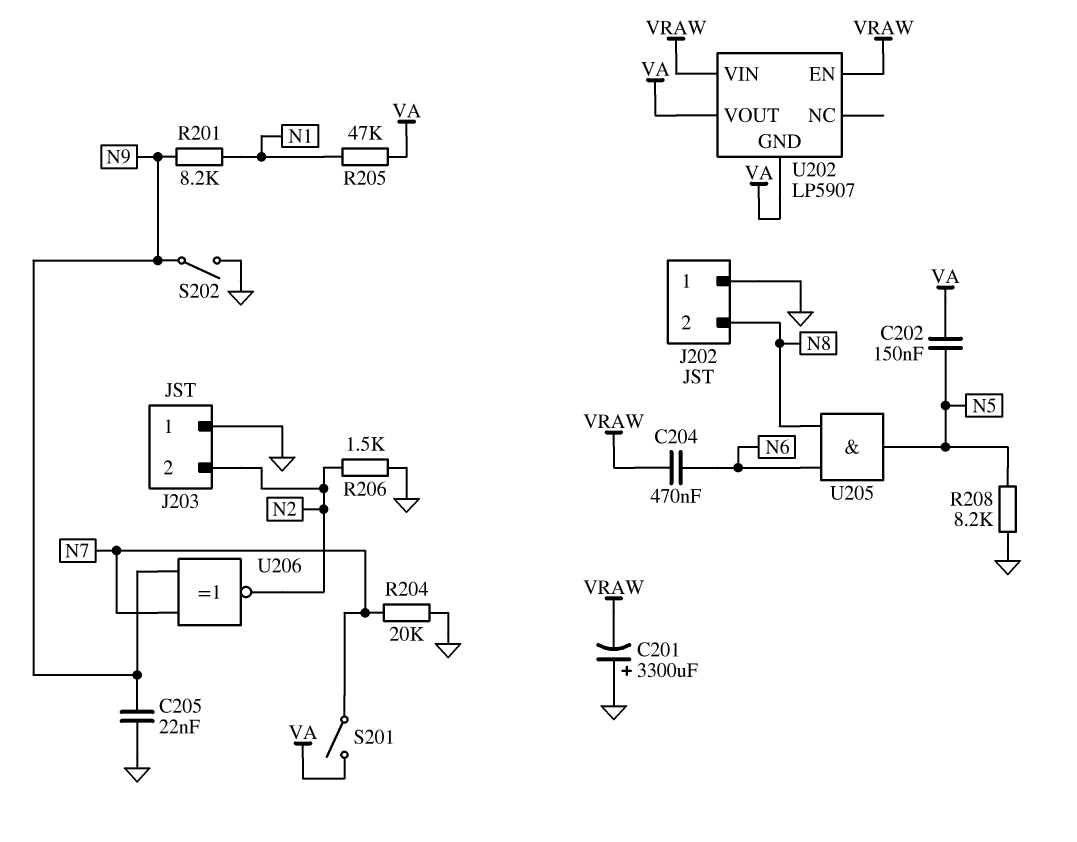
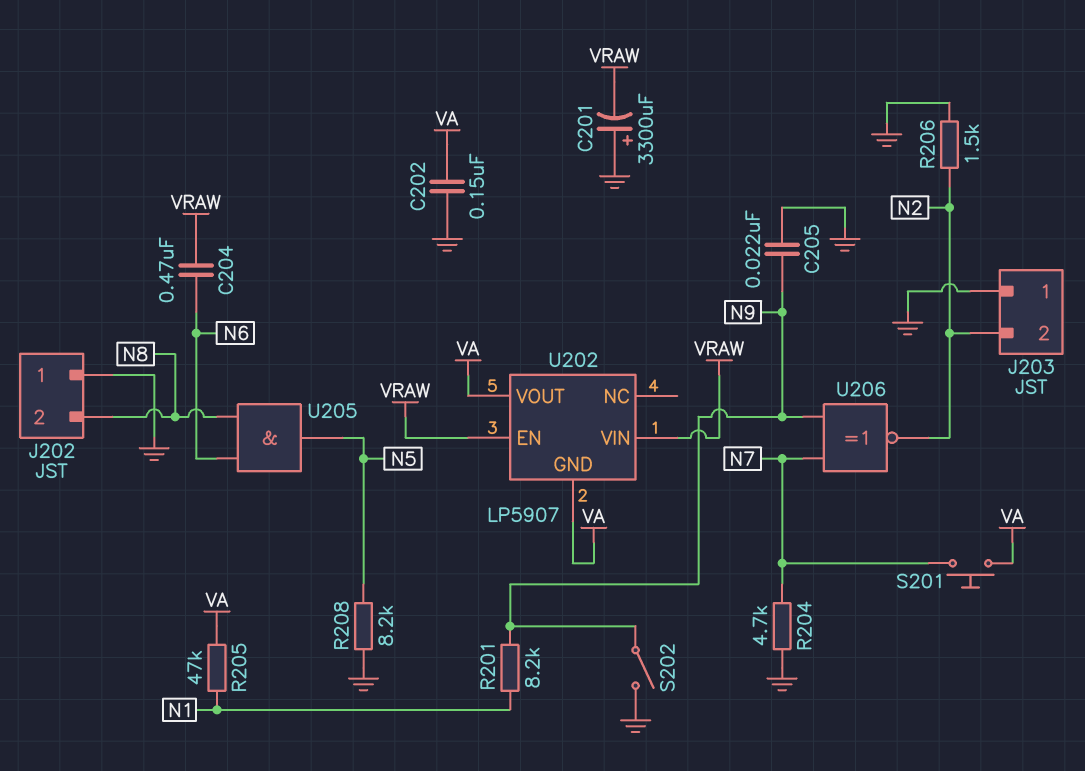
C202: 150nF (N5, VA) -> 150nF (GND, VA)
R204: 20k (GND, N7) -> 4.7k (GND, N7)
S201: switch (N7, VA) -> button (N7, VA)

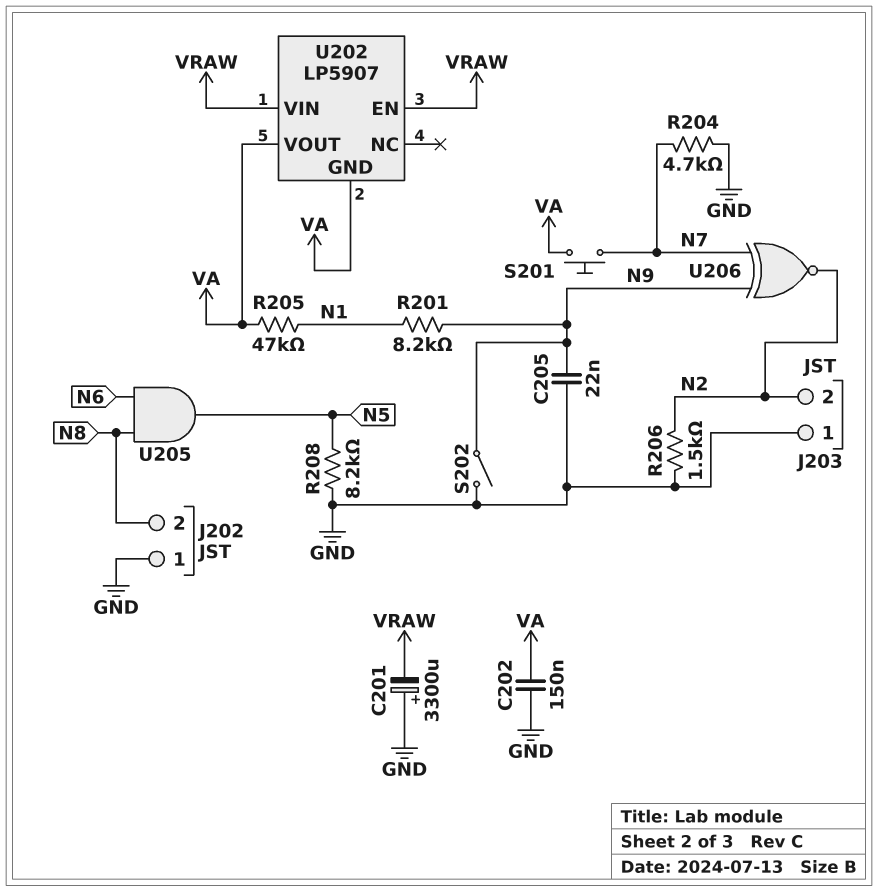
C204: 470nF (N6, VRAW) -> none

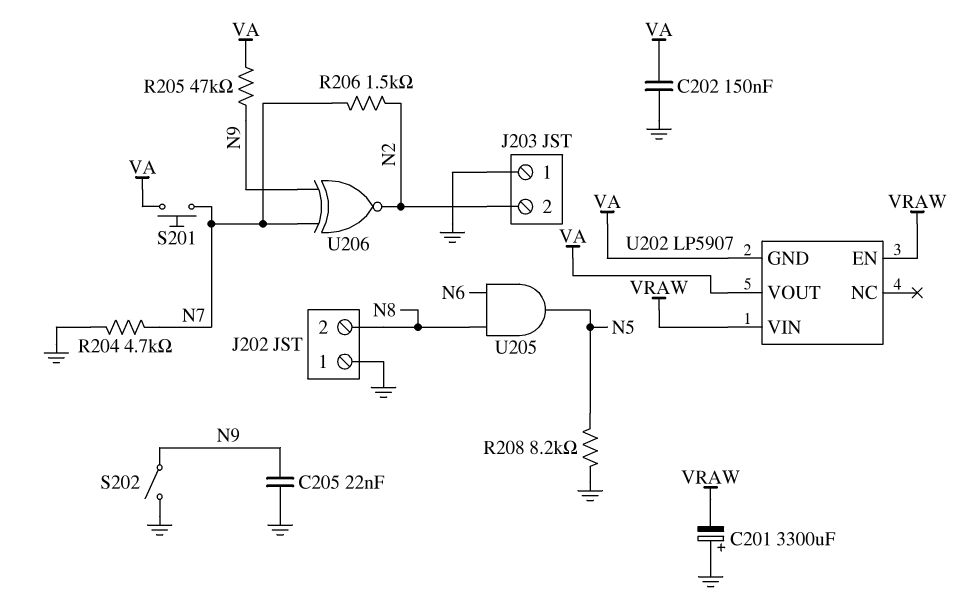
R201: 8.2k (N1, N9) -> none
R205: 47k (N1, VA) -> 47k (N9, VA)
R206: 1.5k (GND, N2) -> 1.5k (N2, N7)

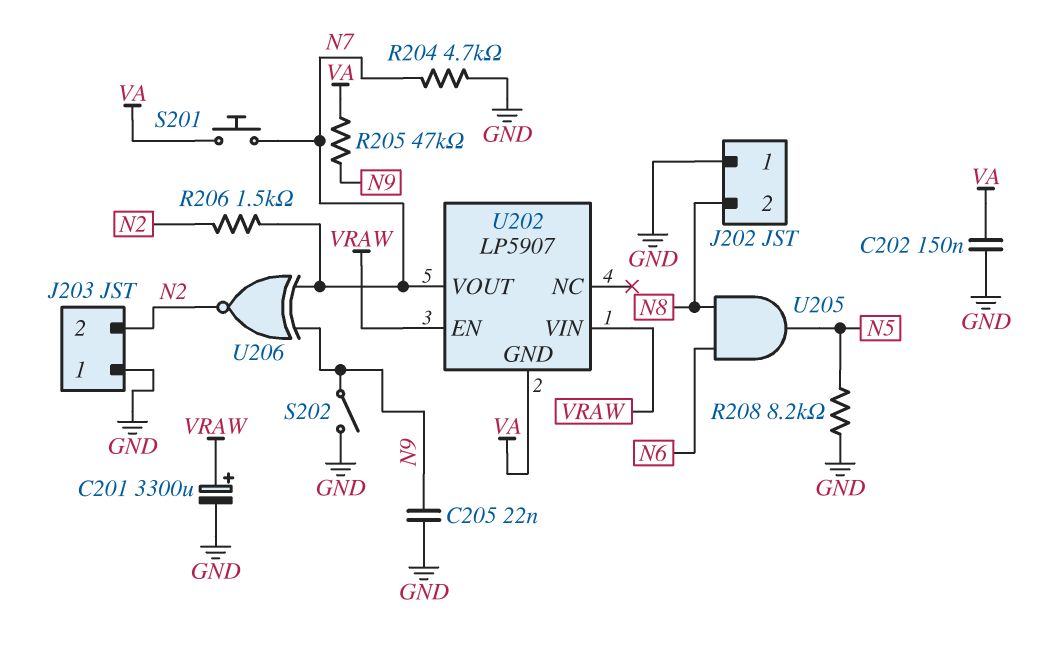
C201: 3300uF (plus GND, minus VRAW) -> 3300uF (plus VRAW, minus GND)
U202 pin VOUT: VA -> N7

